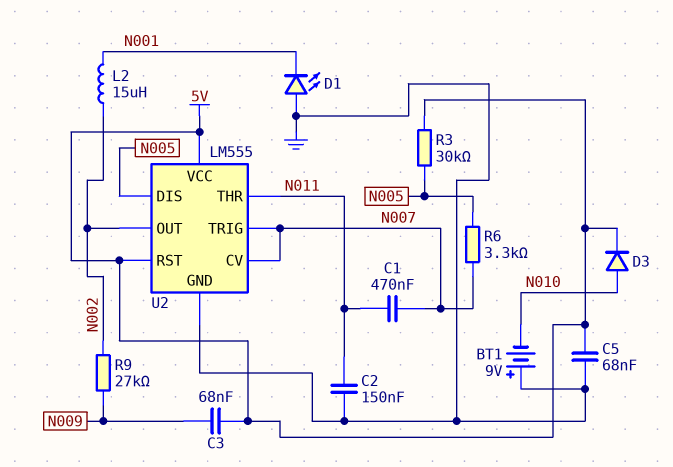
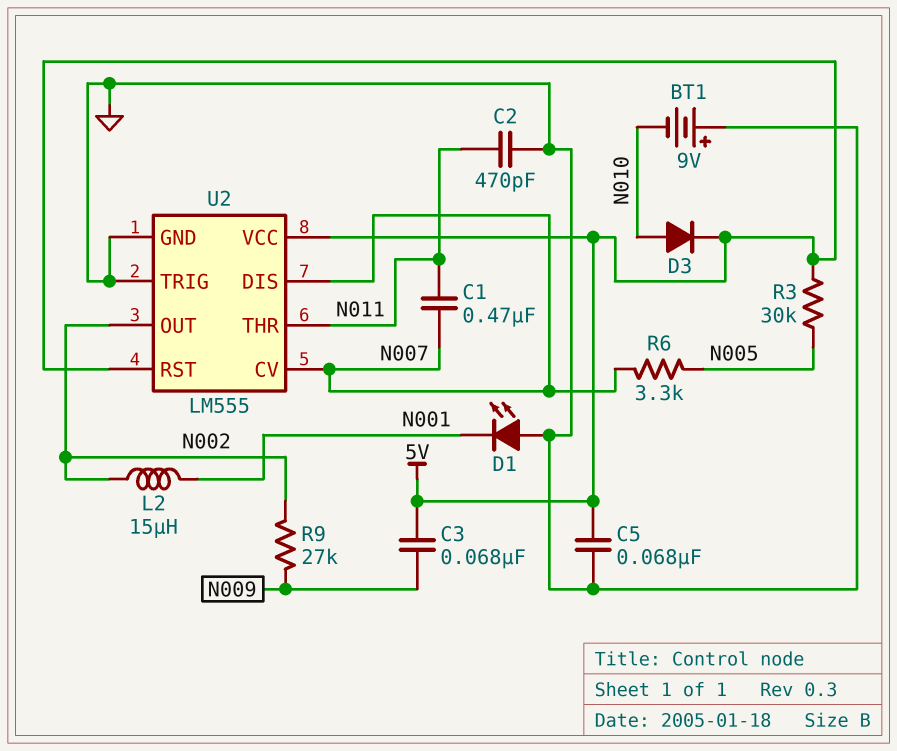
C2: 150nF (GND, N011) -> 470pF (GND, N011)
U2 pin DIS: N005 -> N007
U2 pin TRIG: N007 -> GND

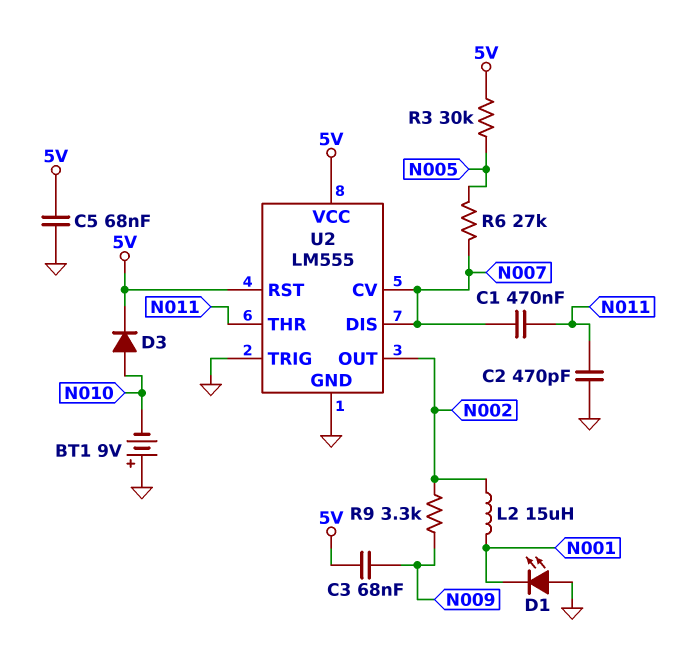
R6: 3.3k (N005, N007) -> 27k (N005, N007)
R9: 27k (N002, N009) -> 3.3k (N002, N009)

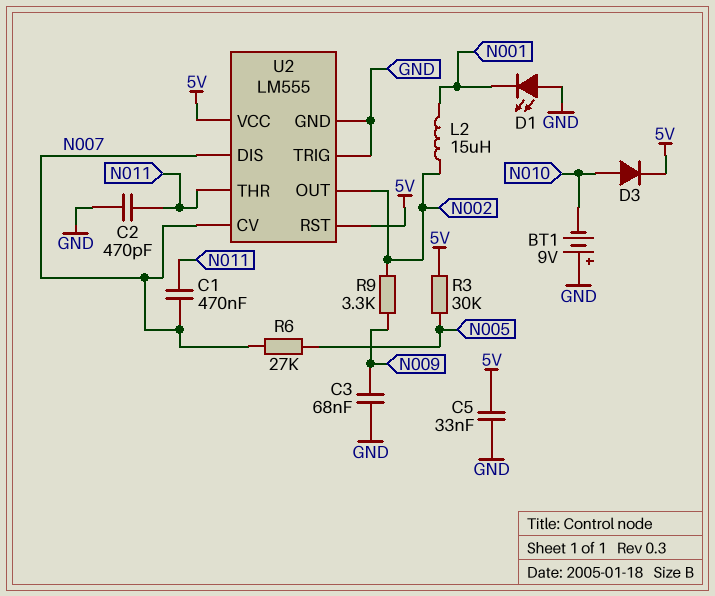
C3: 68nF (5V, N009) -> 68nF (GND, N009)
C5: 68nF (5V, GND) -> 33nF (5V, GND)

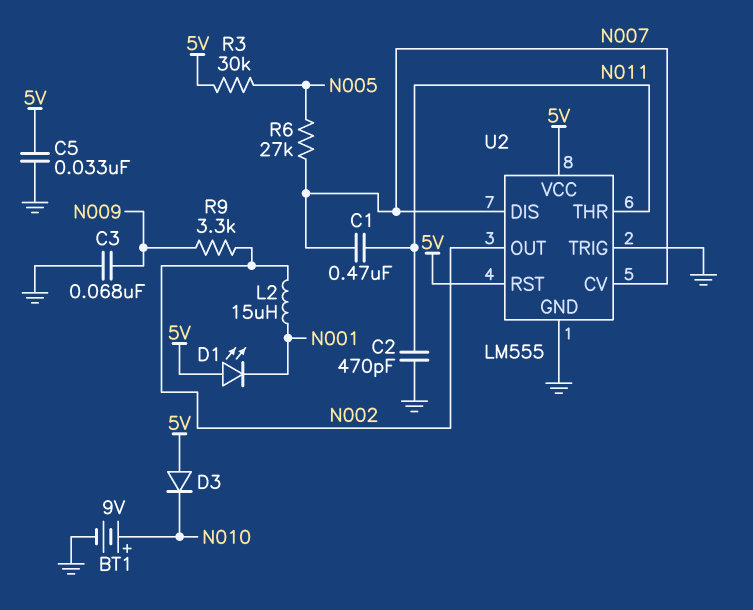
BT1: 9V (plus GND, minus N010) -> 9V (plus N010, minus GND)
D1: LED (A GND, K N001) -> LED (A 5V, K N001)
D3: diode (A N010, K 5V) -> diode (A 5V, K N010)

